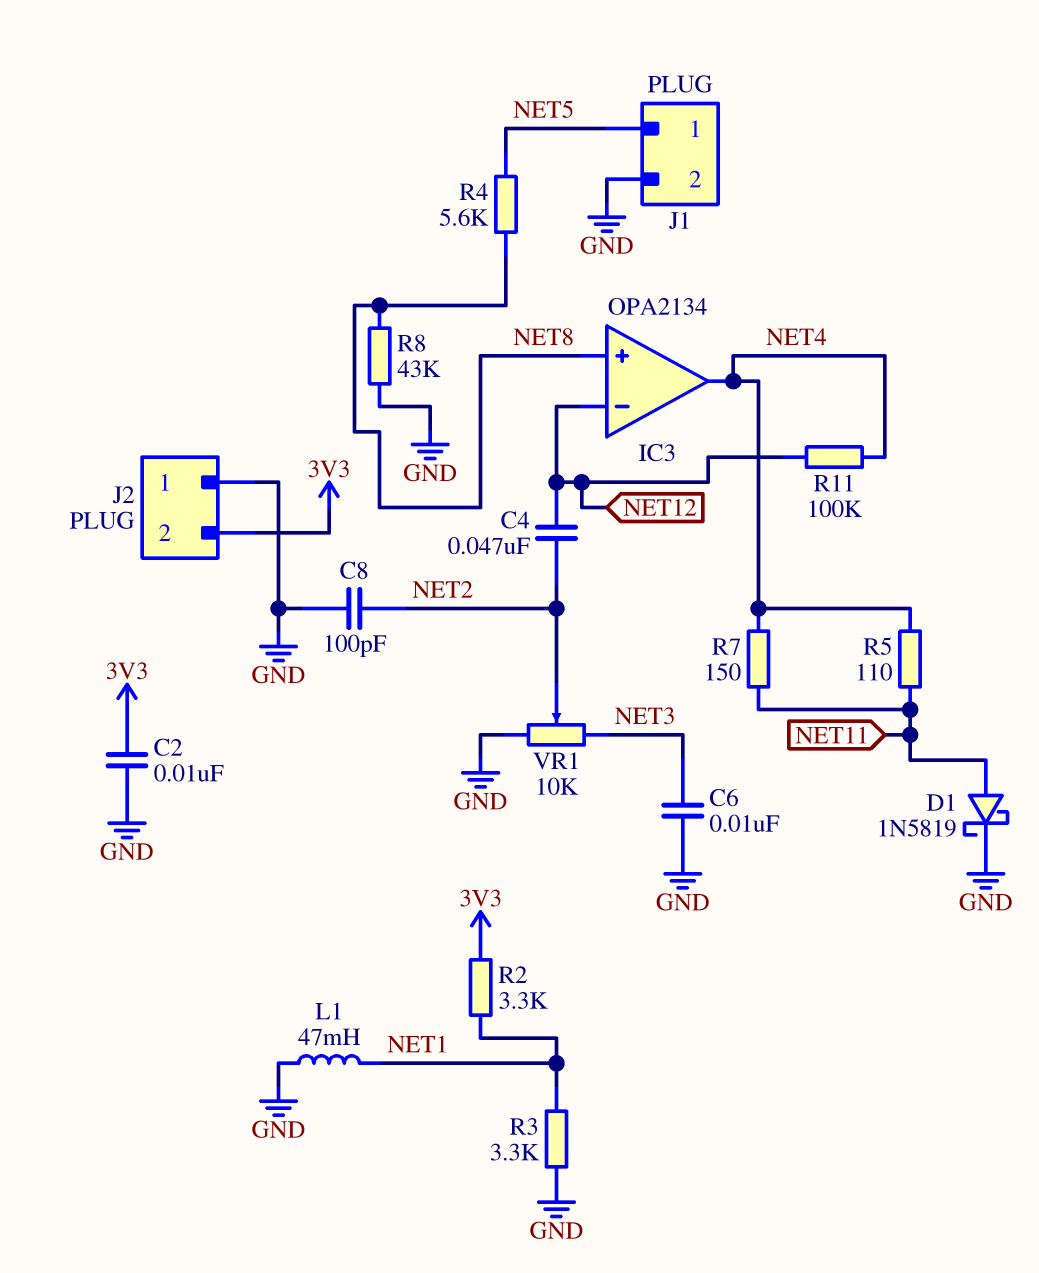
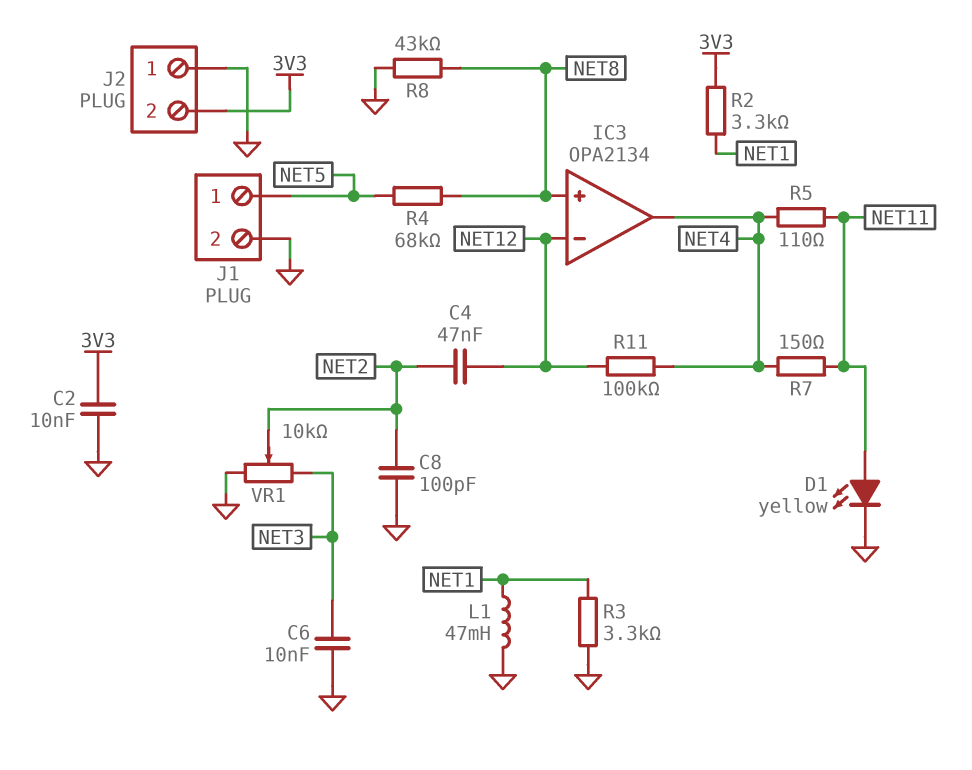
D1: schottky 1N5819 (A NET11, K GND) -> LED yellow (A NET11, K GND)
R4: 5.6k (NET5, NET8) -> 68k (NET5, NET8)

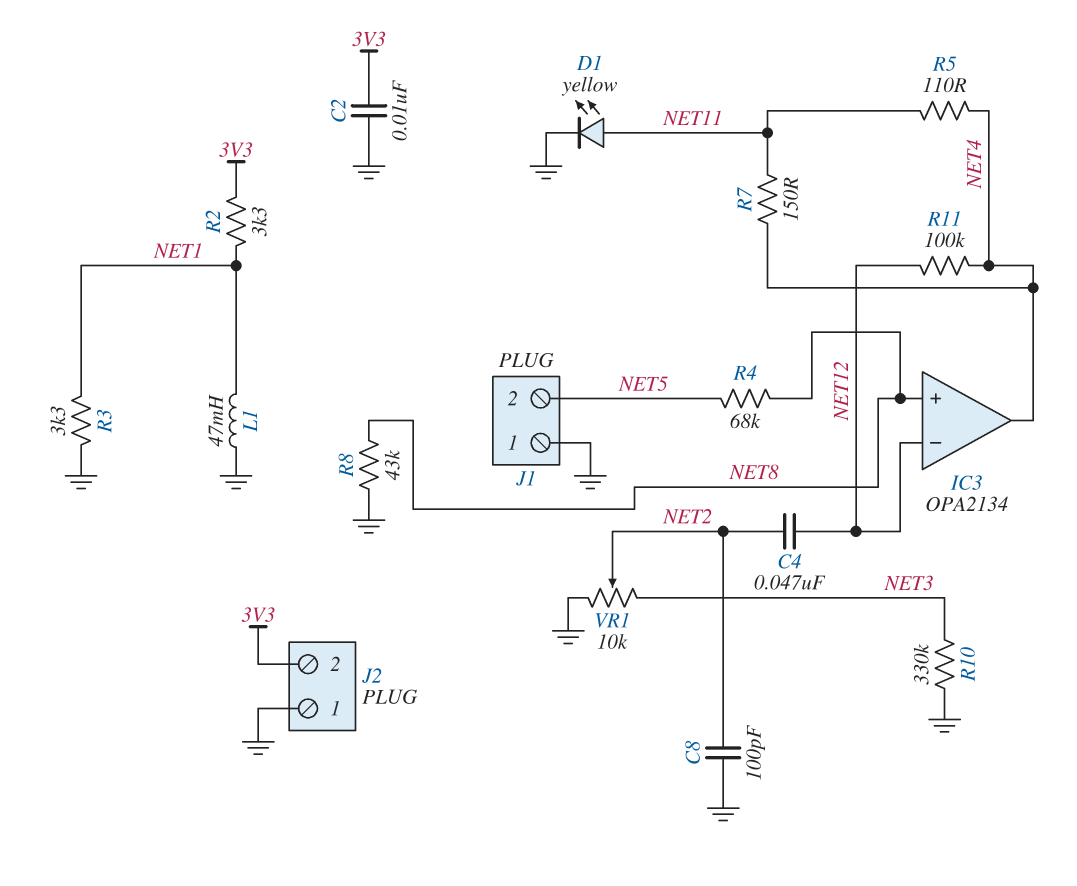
C6: 10nF (GND, NET3) -> none
J1 pin 1: NET5 -> GND
J1 pin 2: GND -> NET5
R10: none -> 330k (GND, NET3)

